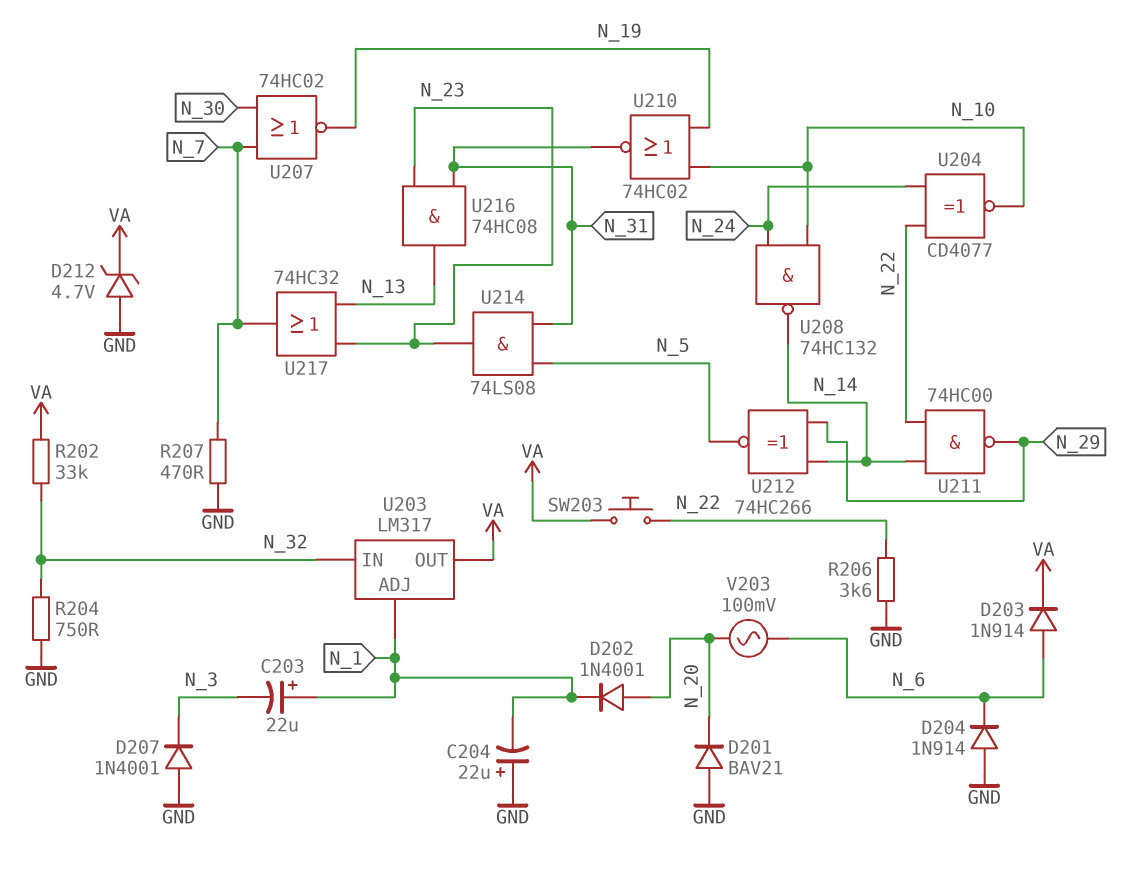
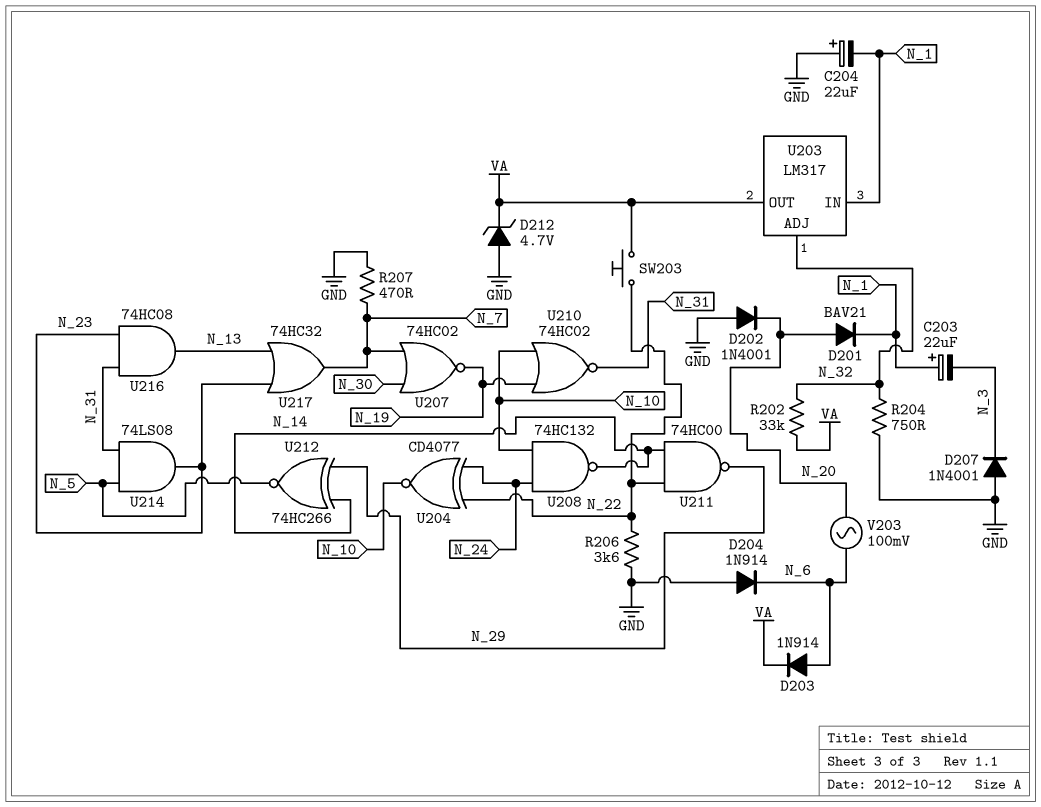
D201: diode BAV21 (A GND, K N_20) -> diode BAV21 (A N_20, K N_1)
D202: diode 1N4001 (A N_20, K N_1) -> diode 1N4001 (A GND, K N_20)
U203 pin ADJ: N_1 -> N_32
U203 pin IN: N_32 -> N_1

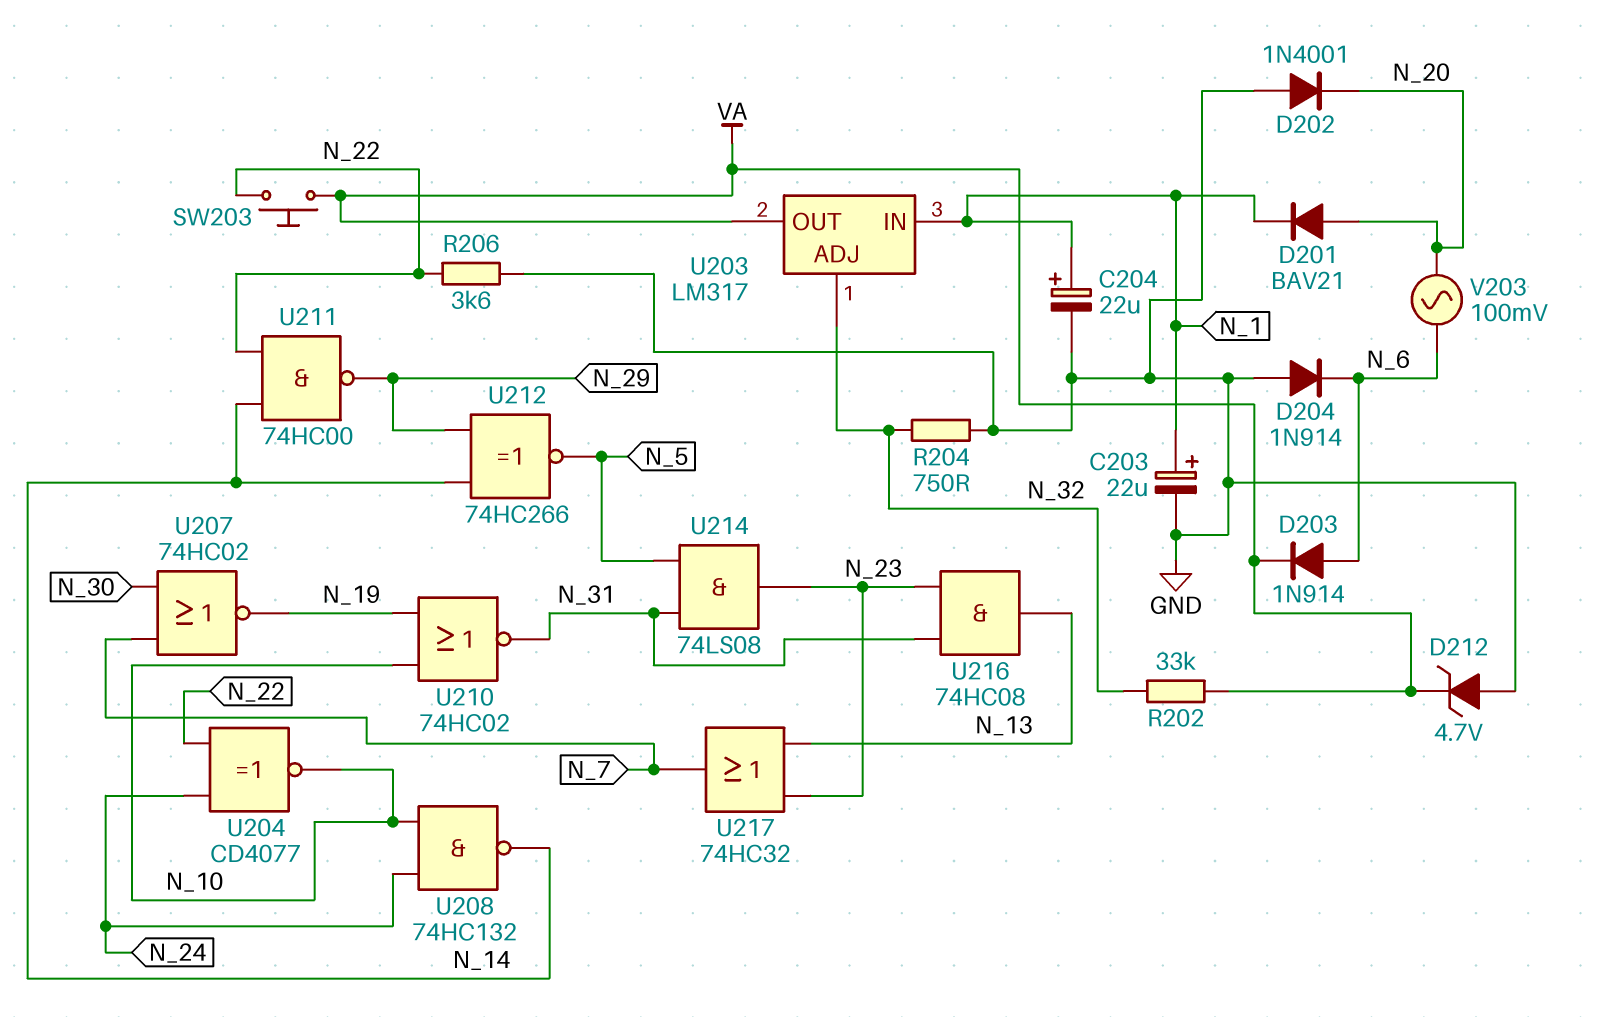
C203: 22uF (plus N_1, minus N_3) -> 22uF (plus N_1, minus GND)
C204: 22uF (plus GND, minus N_1) -> 22uF (plus N_1, minus GND)
D207: diode 1N4001 (A GND, K N_3) -> none
R207: 470 (GND, N_7) -> none

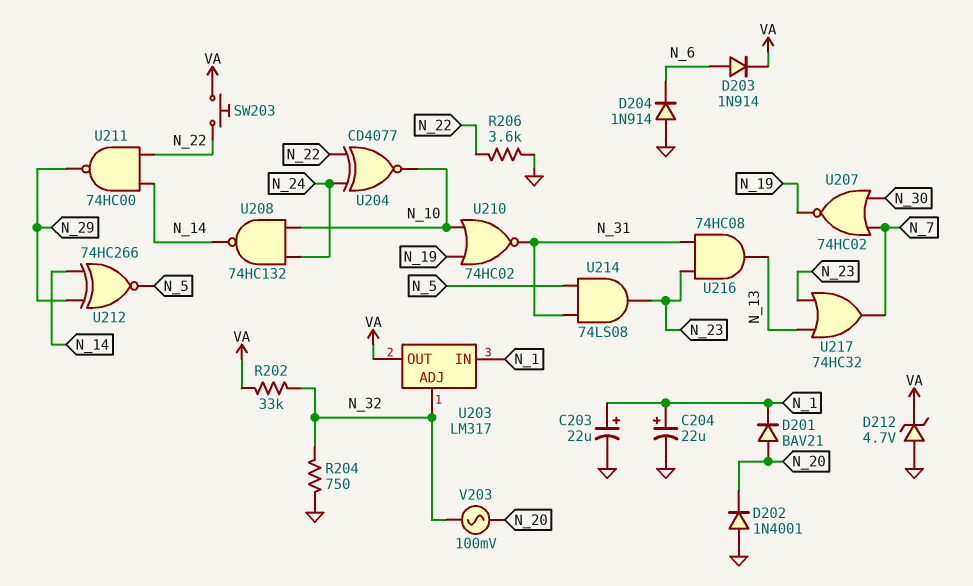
V203: AC 100mV (N_6, N_20) -> AC 100mV (N_20, N_32)

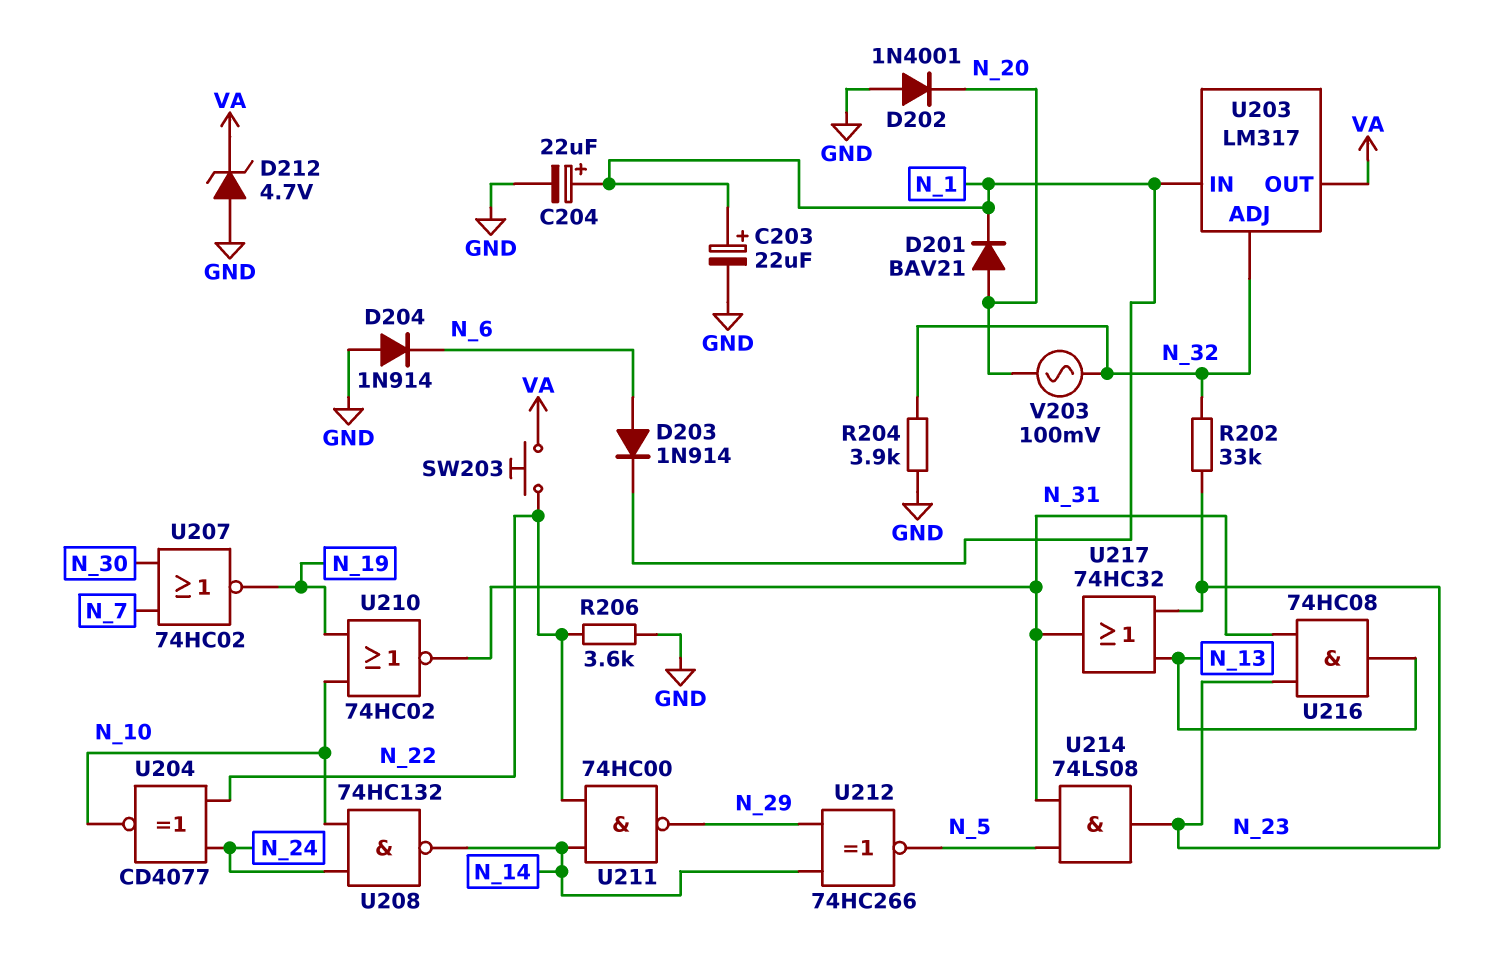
D203: diode 1N914 (A N_6, K VA) -> diode 1N914 (A N_6, K N_1)
R202: 33k (N_32, VA) -> 33k (N_23, N_32)
R204: 750 (GND, N_32) -> 3.9k (GND, N_32)
U217: OR 74HC32 (in N_13, in N_23, out N_7) -> OR 74HC32 (in N_13, in N_23, out N_31)

